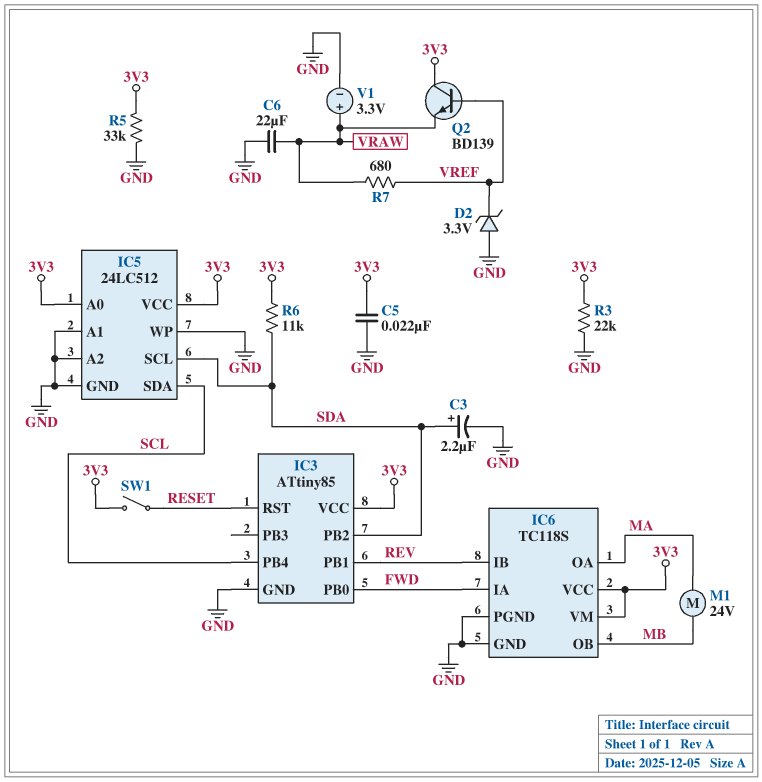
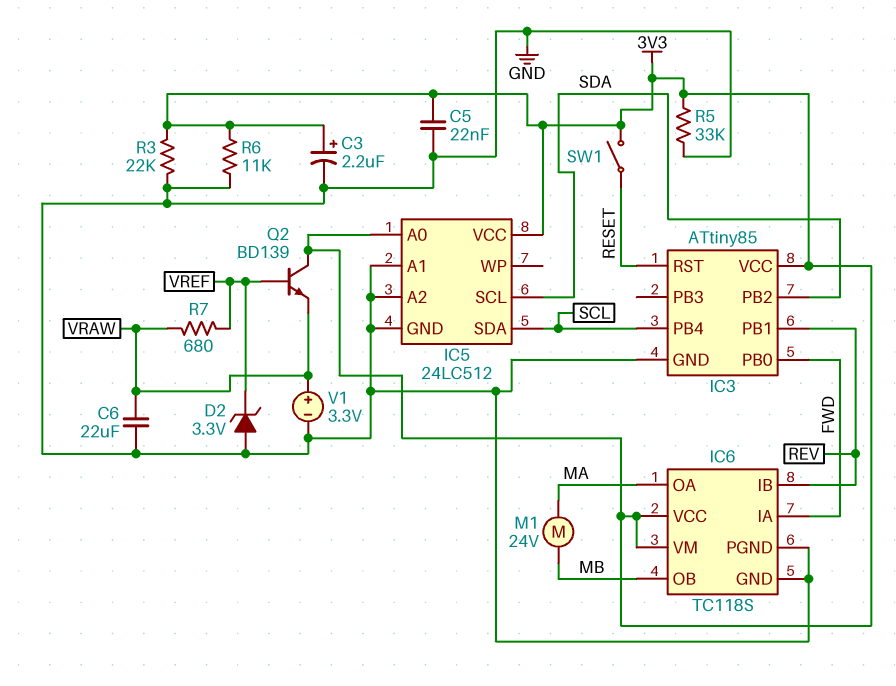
C3: 2.2uF (plus SDA, minus GND) -> 2.2uF (plus 3V3, minus GND)
IC5 pin WP: GND -> none
R6: 11k (3V3, SDA) -> 11k (3V3, GND)

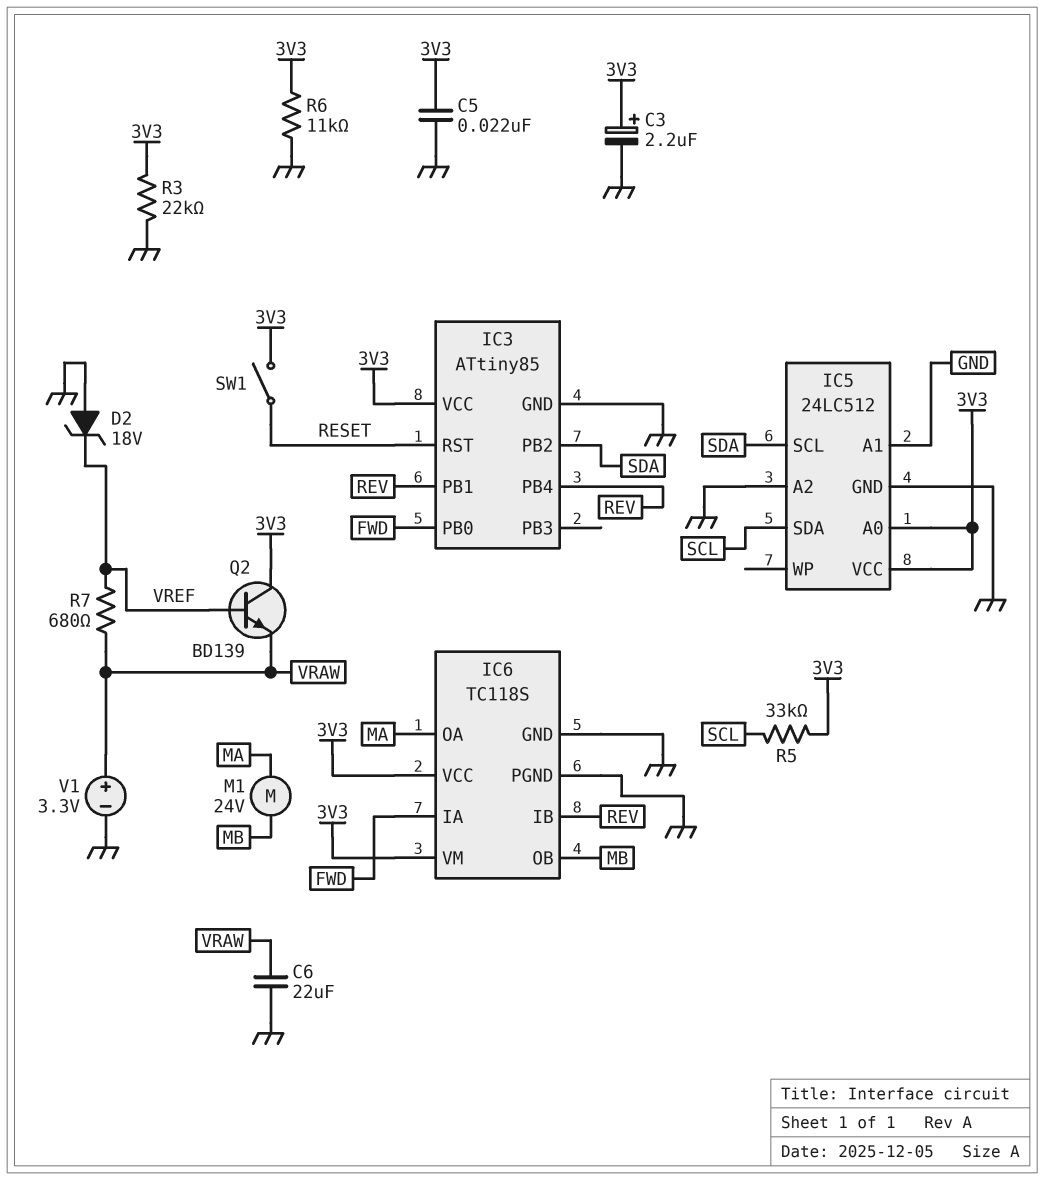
D2: zener 3.3V (A GND, K VREF) -> zener 18V (A GND, K VREF)
IC3 pin PB4: SCL -> REV
R5: 33k (3V3, GND) -> 33k (3V3, SCL)

